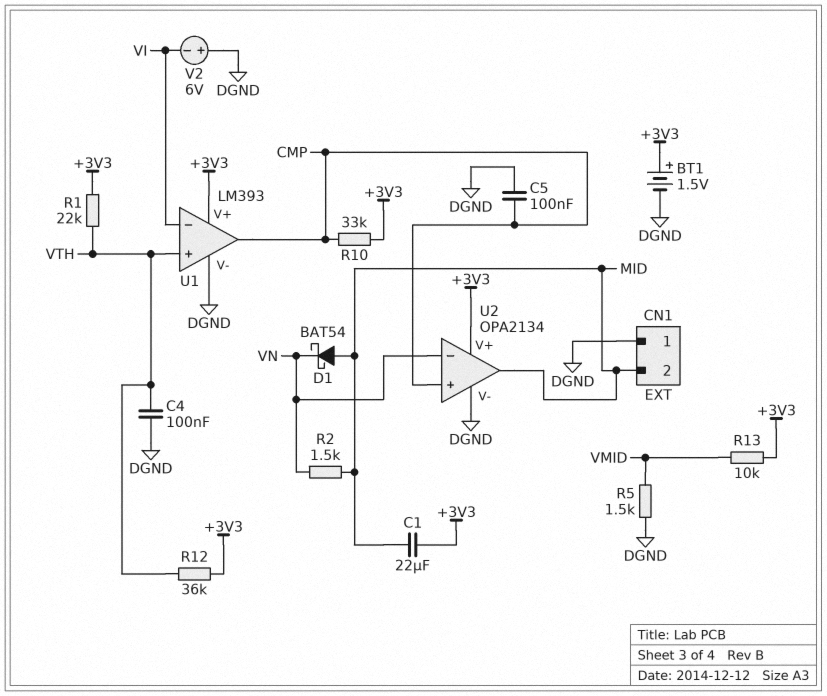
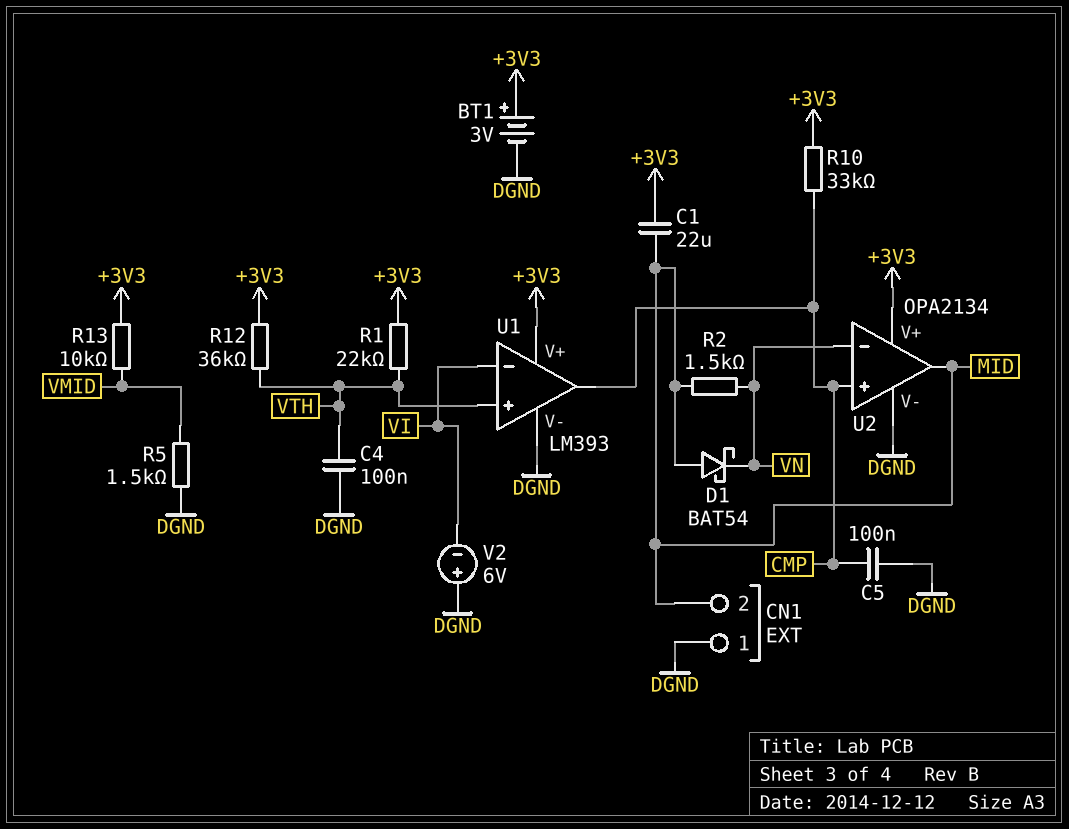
BT1: 1.5V (plus +3V3, minus DGND) -> 3V (plus +3V3, minus DGND)

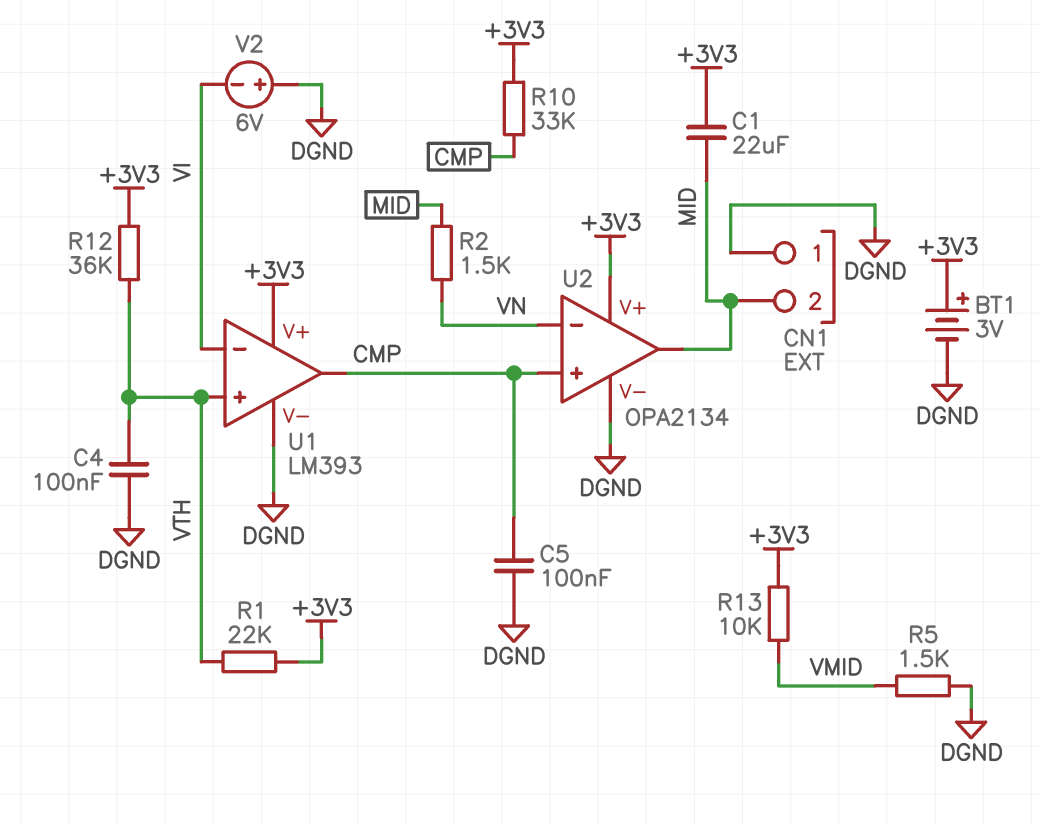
D1: schottky BAT54 (A MID, K VN) -> none

